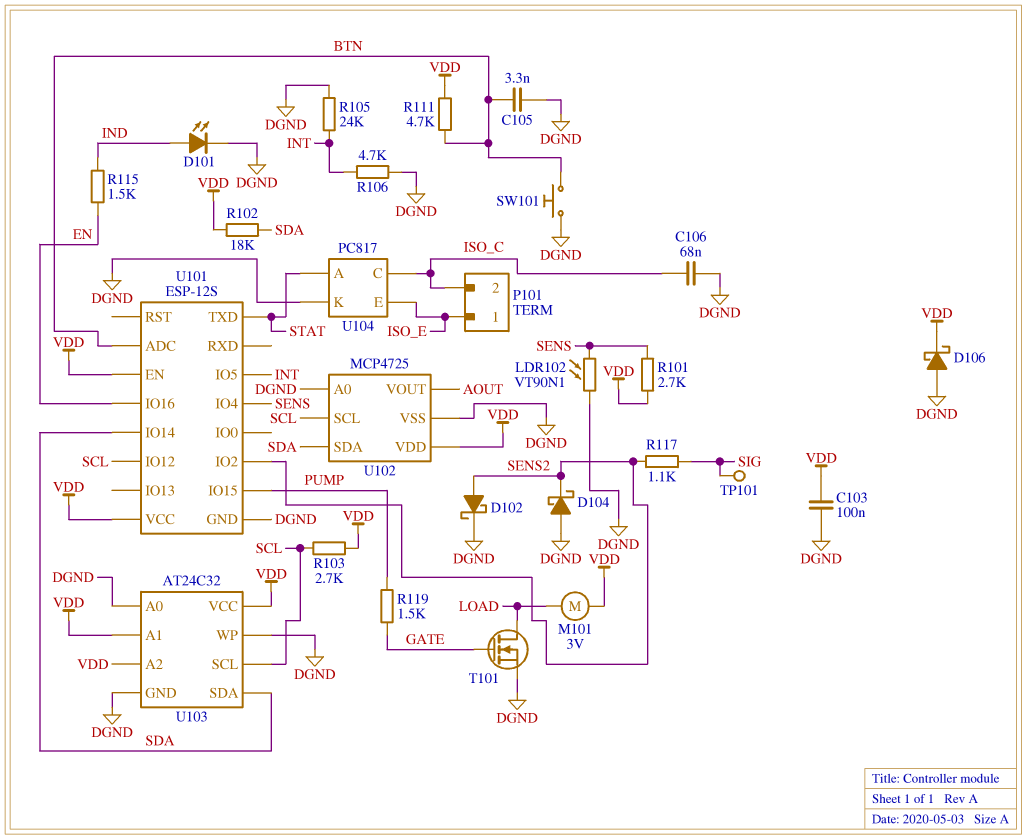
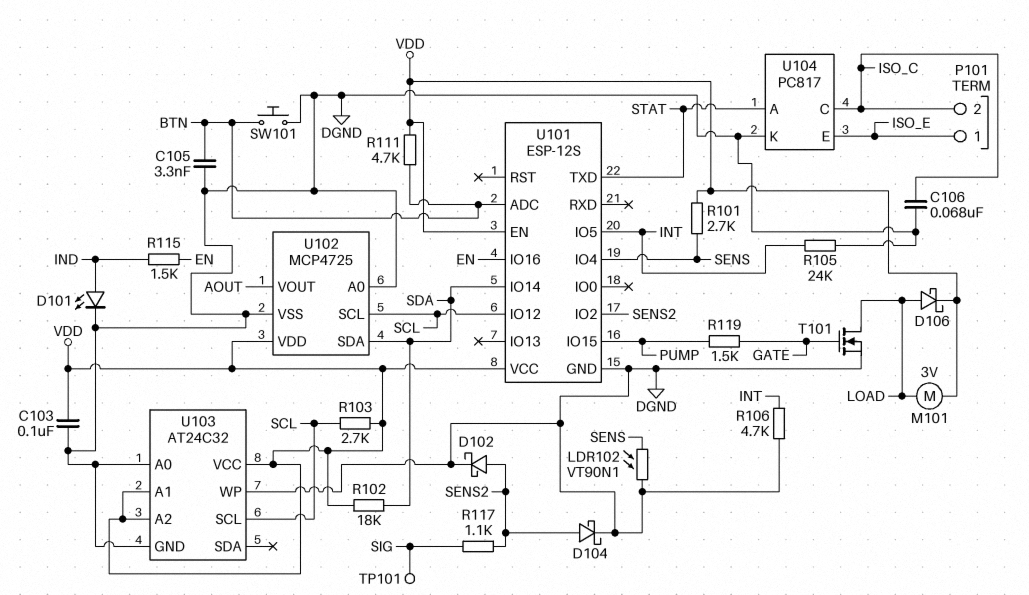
D104: schottky (A DGND, K SENS2) -> schottky (A SENS2, K DGND)
D106: schottky (A DGND, K VDD) -> schottky (A LOAD, K VDD)
U103 pin SDA: SDA -> none

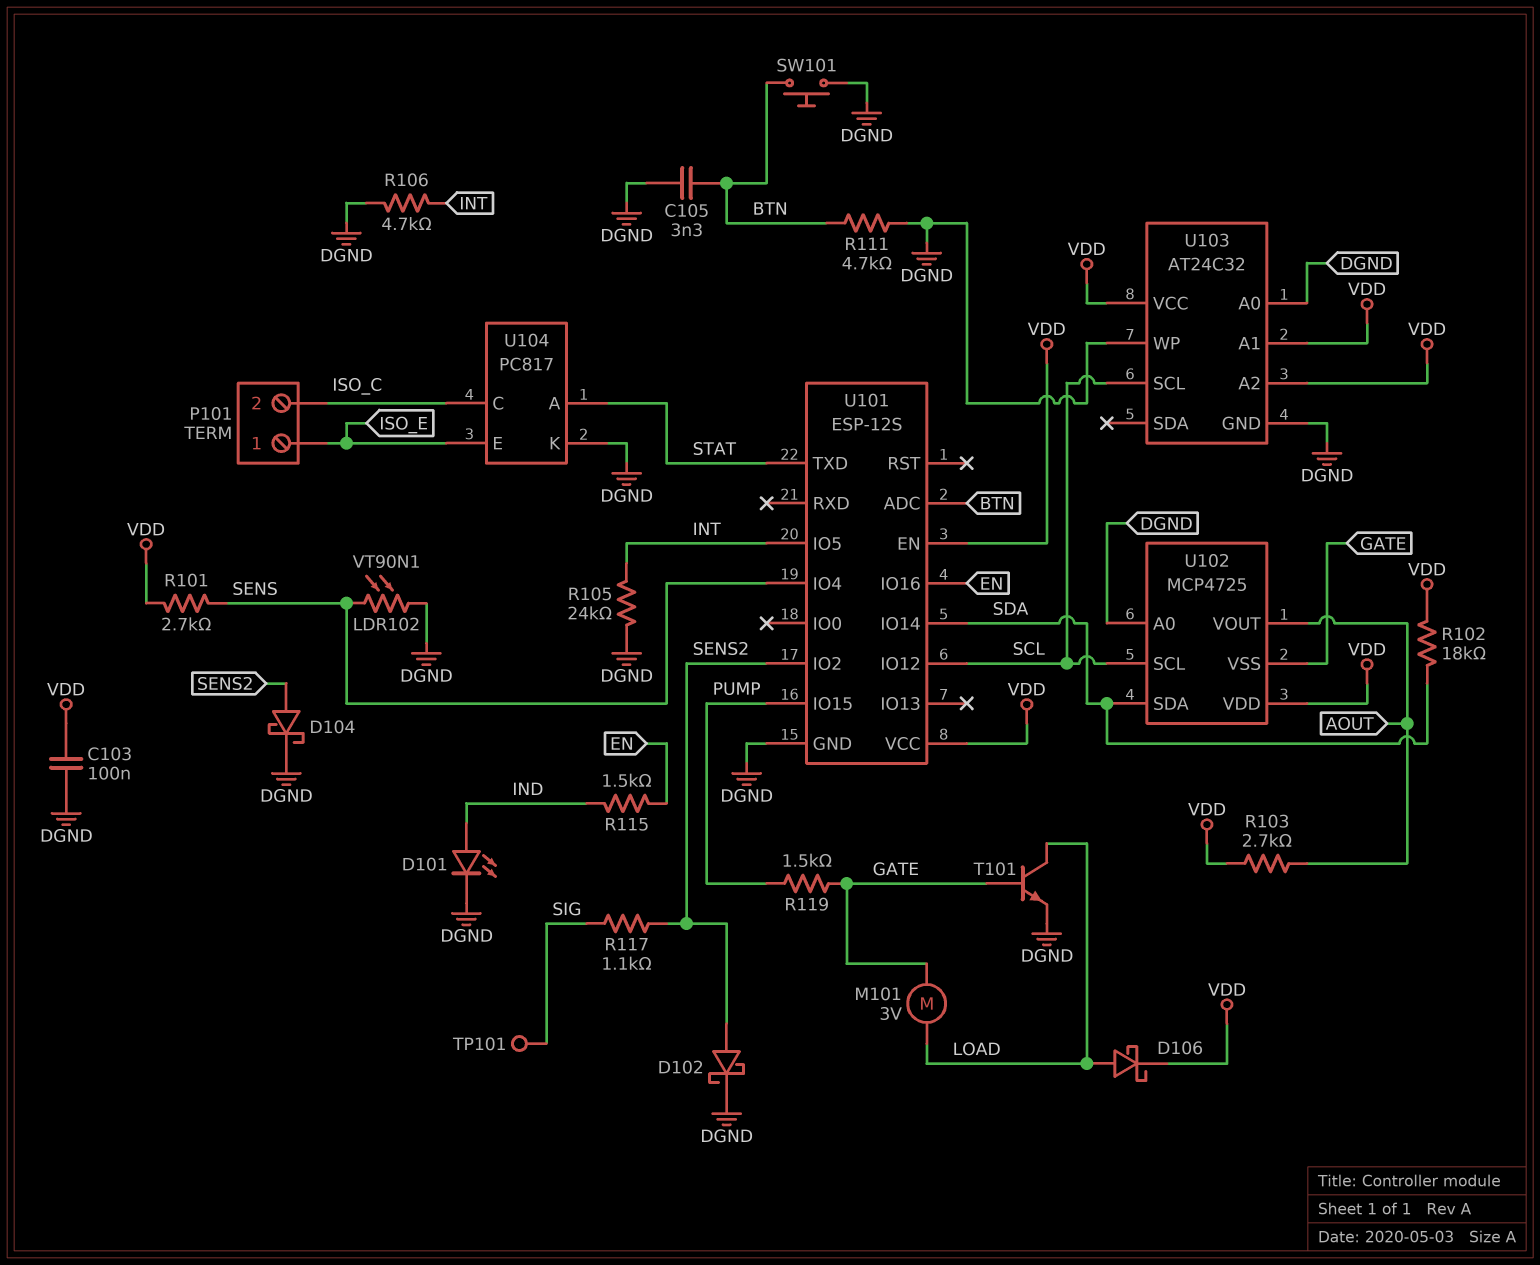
C106: 68nF (DGND, ISO_C) -> none
M101: motor 3V (LOAD, VDD) -> motor 3V (GATE, LOAD)
R103: 2.7k (SCL, VDD) -> 2.7k (AOUT, VDD)
R111: 4.7k (BTN, VDD) -> 4.7k (BTN, DGND)
T101: NMOS (G GATE, D LOAD, S DGND) -> NPN (B GATE, C LOAD, E DGND)
U102 pin VSS: DGND -> GATE

